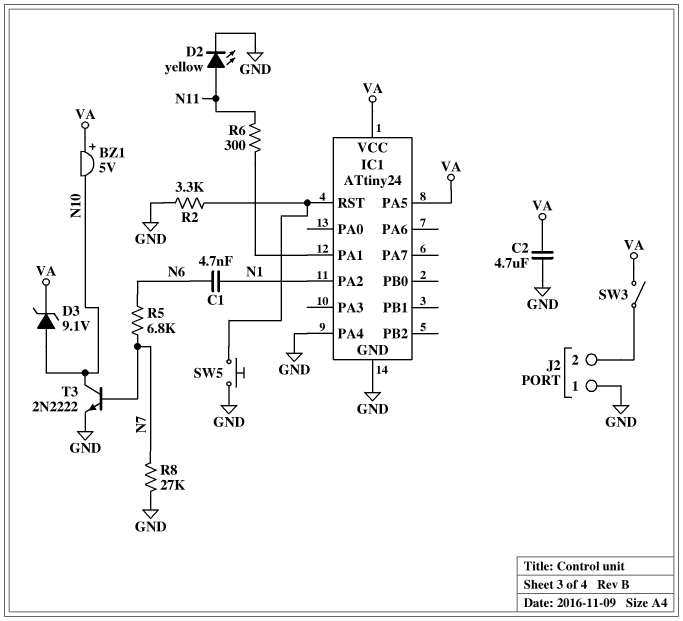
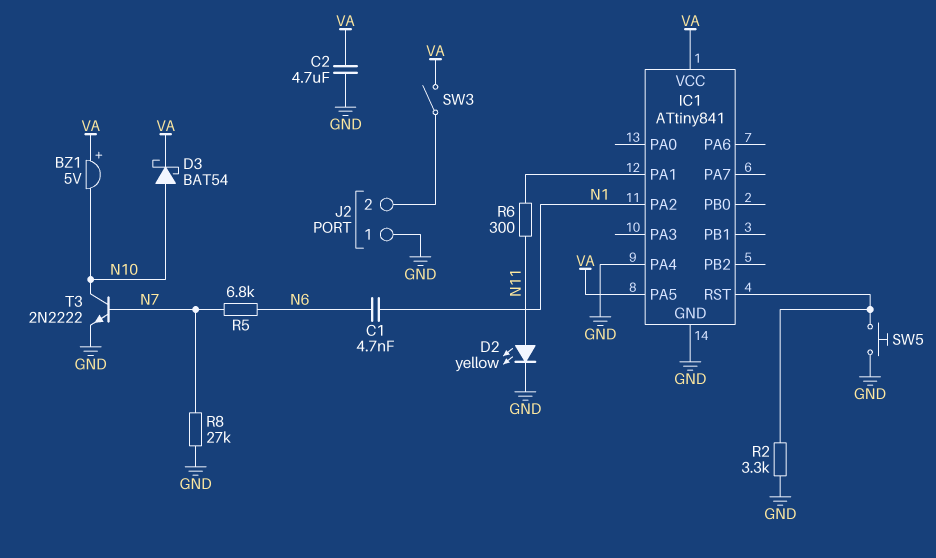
D3: zener 9.1V (A N10, K VA) -> schottky BAT54 (A N10, K VA)
IC1: ATtiny24 -> ATtiny841

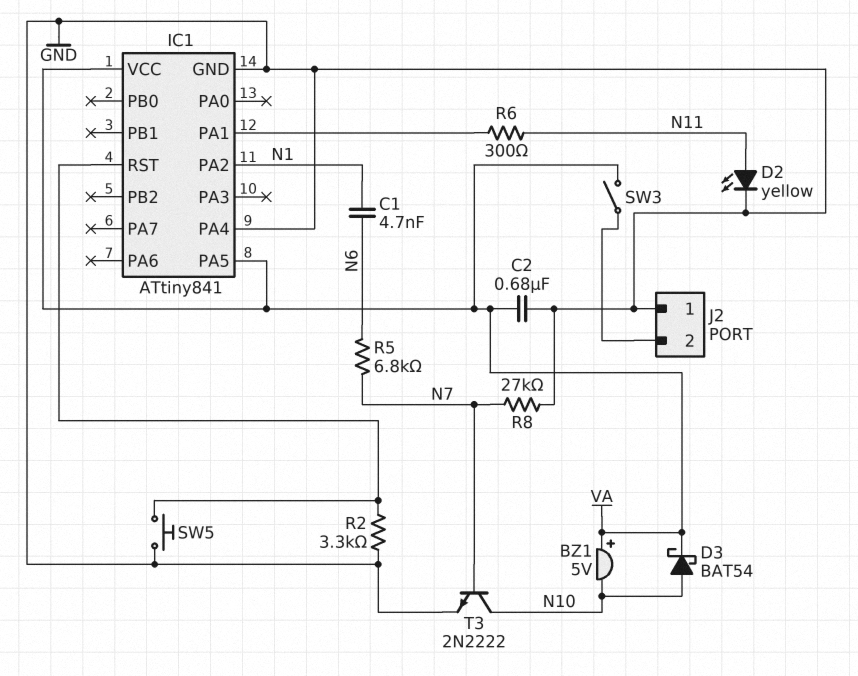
C2: 4.7uF (GND, VA) -> 680nF (GND, VA)

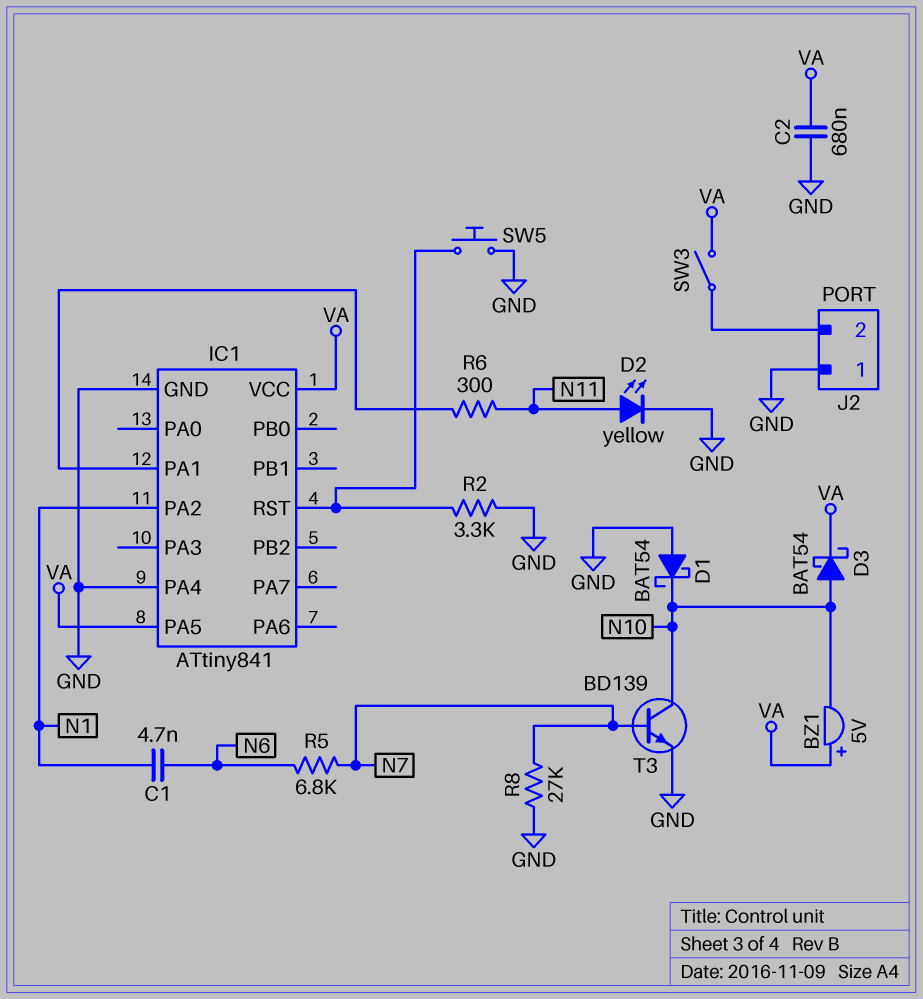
D1: none -> schottky BAT54 (A GND, K N10)
T3: NPN 2N2222 (B N7, C N10, E GND) -> NPN BD139 (B N7, C N10, E GND)

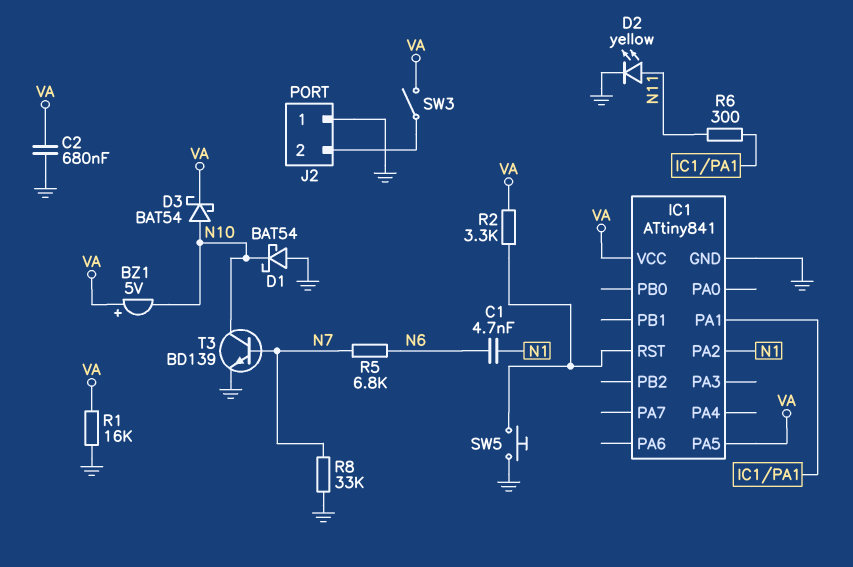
IC1 pin PA4: GND -> none
R1: none -> 16k (GND, VA)
R2: 3.3k (GND, IC1/RST) -> 3.3k (IC1/RST, VA)
R8: 27k (GND, N7) -> 33k (GND, N7)

